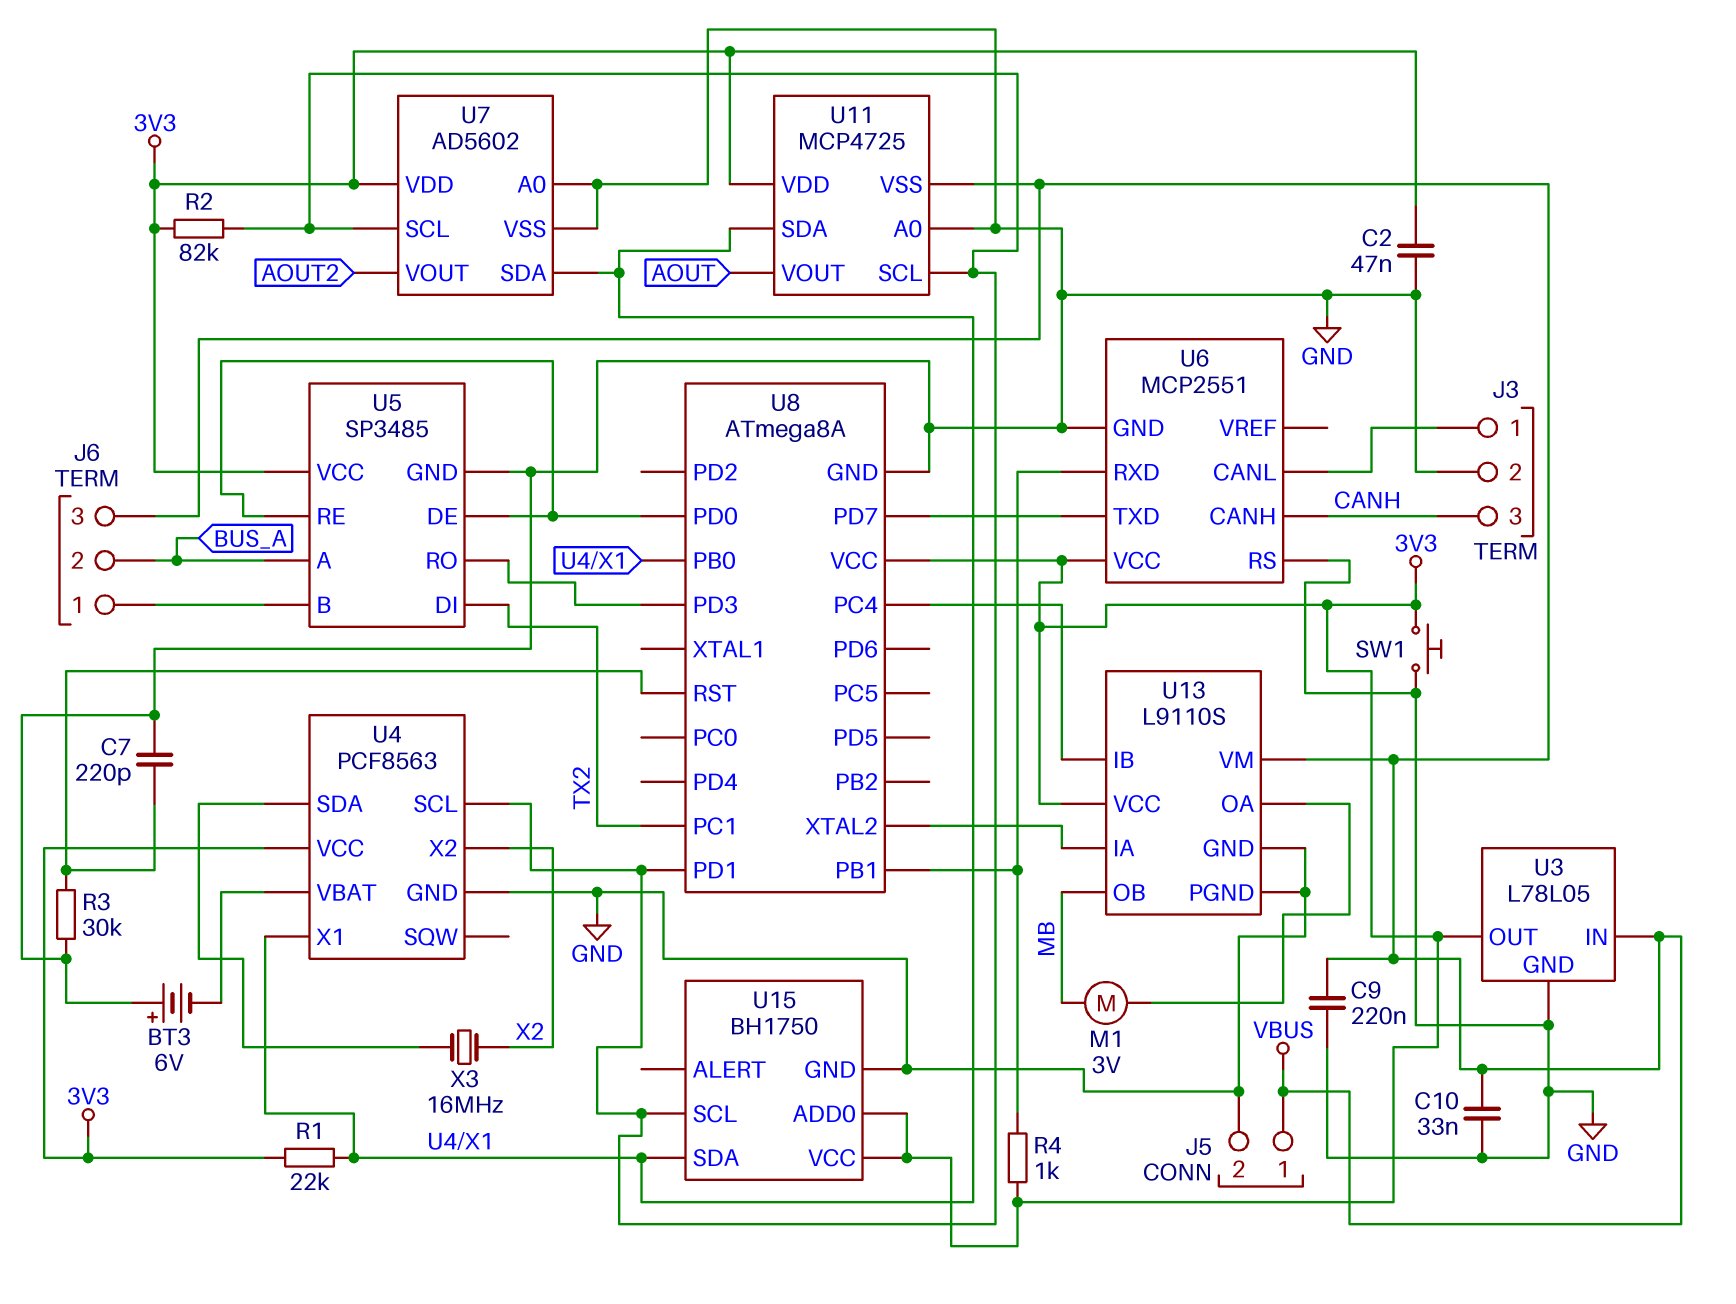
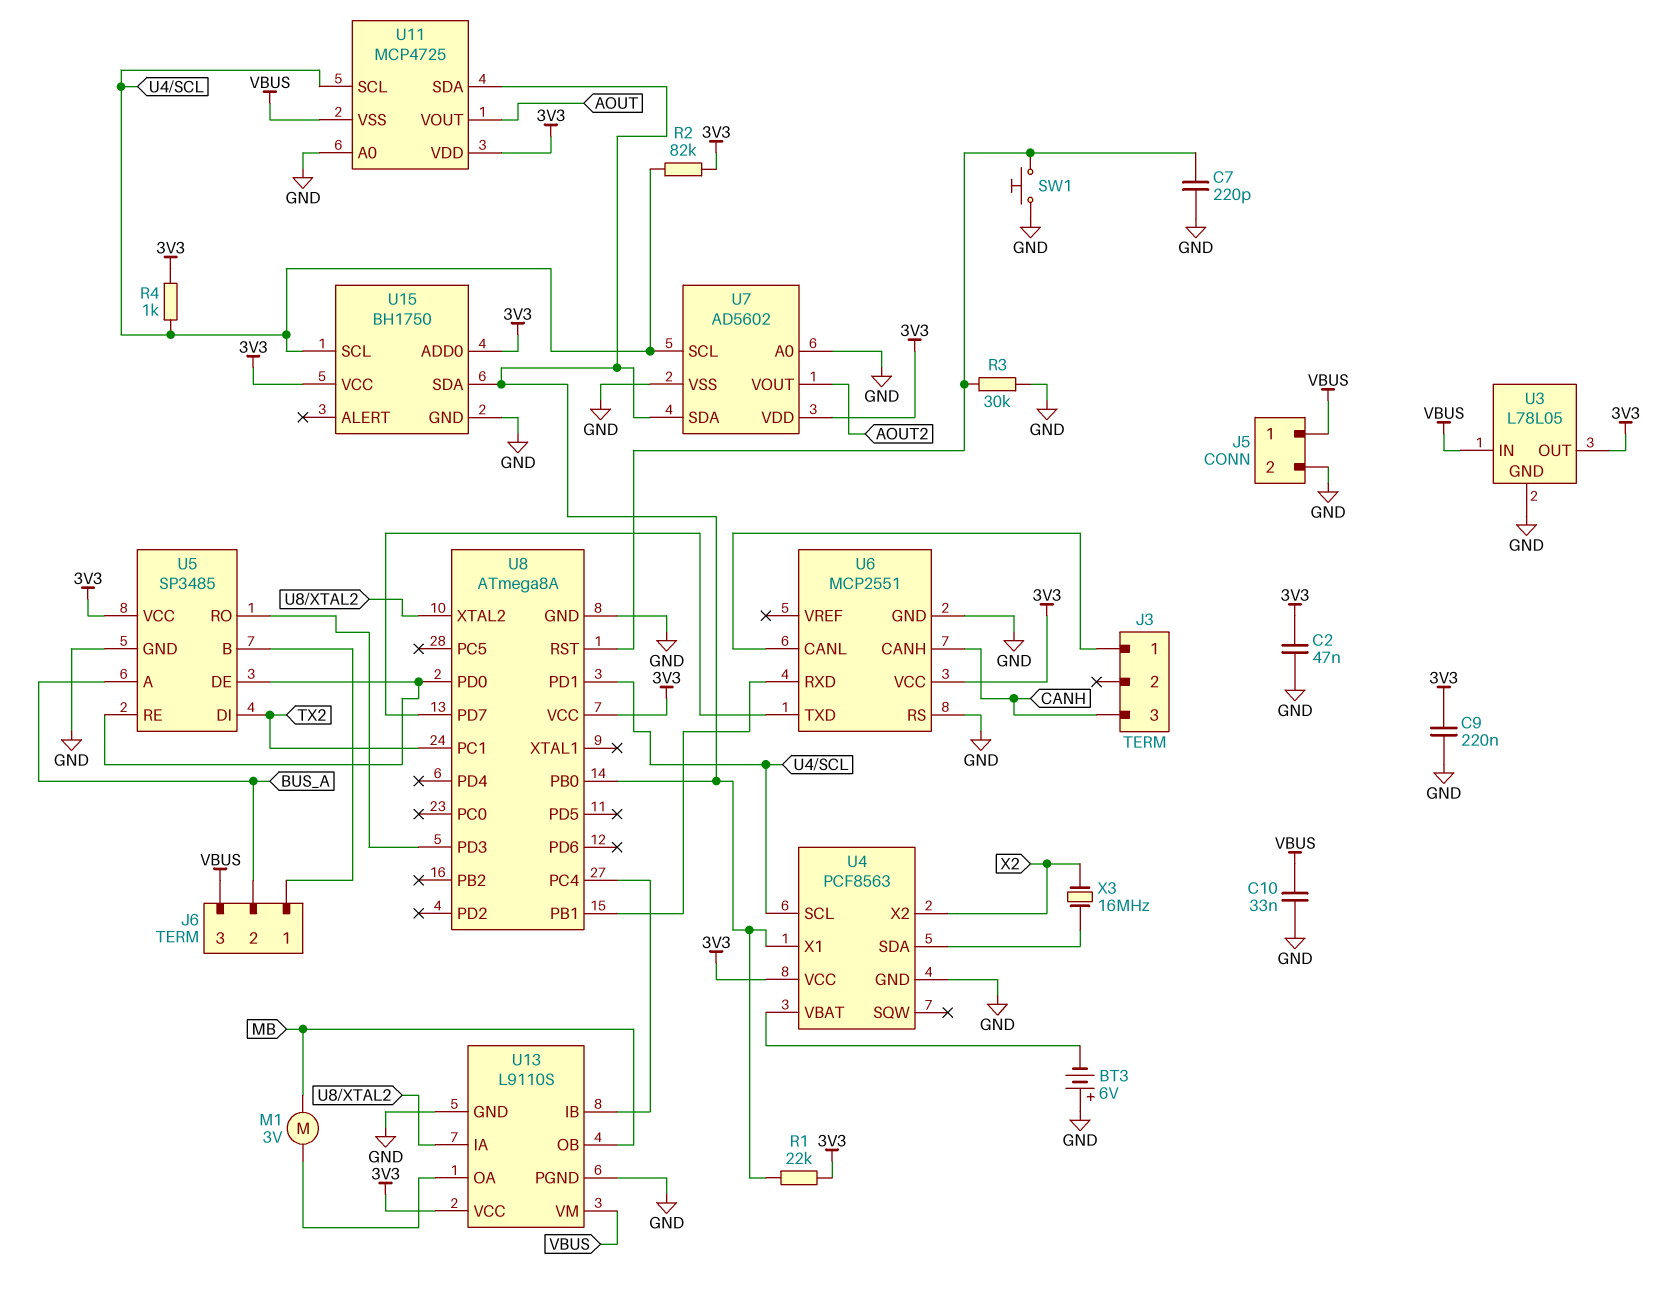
C9: 220nF (GND, VBUS) -> 220nF (3V3, GND)
J3 pin 2: GND -> none
R4: 1k (3V3, U6/RXD) -> 1k (3V3, U4/SCL)
SW1: button (3V3, GND) -> button (GND, U8/RST)

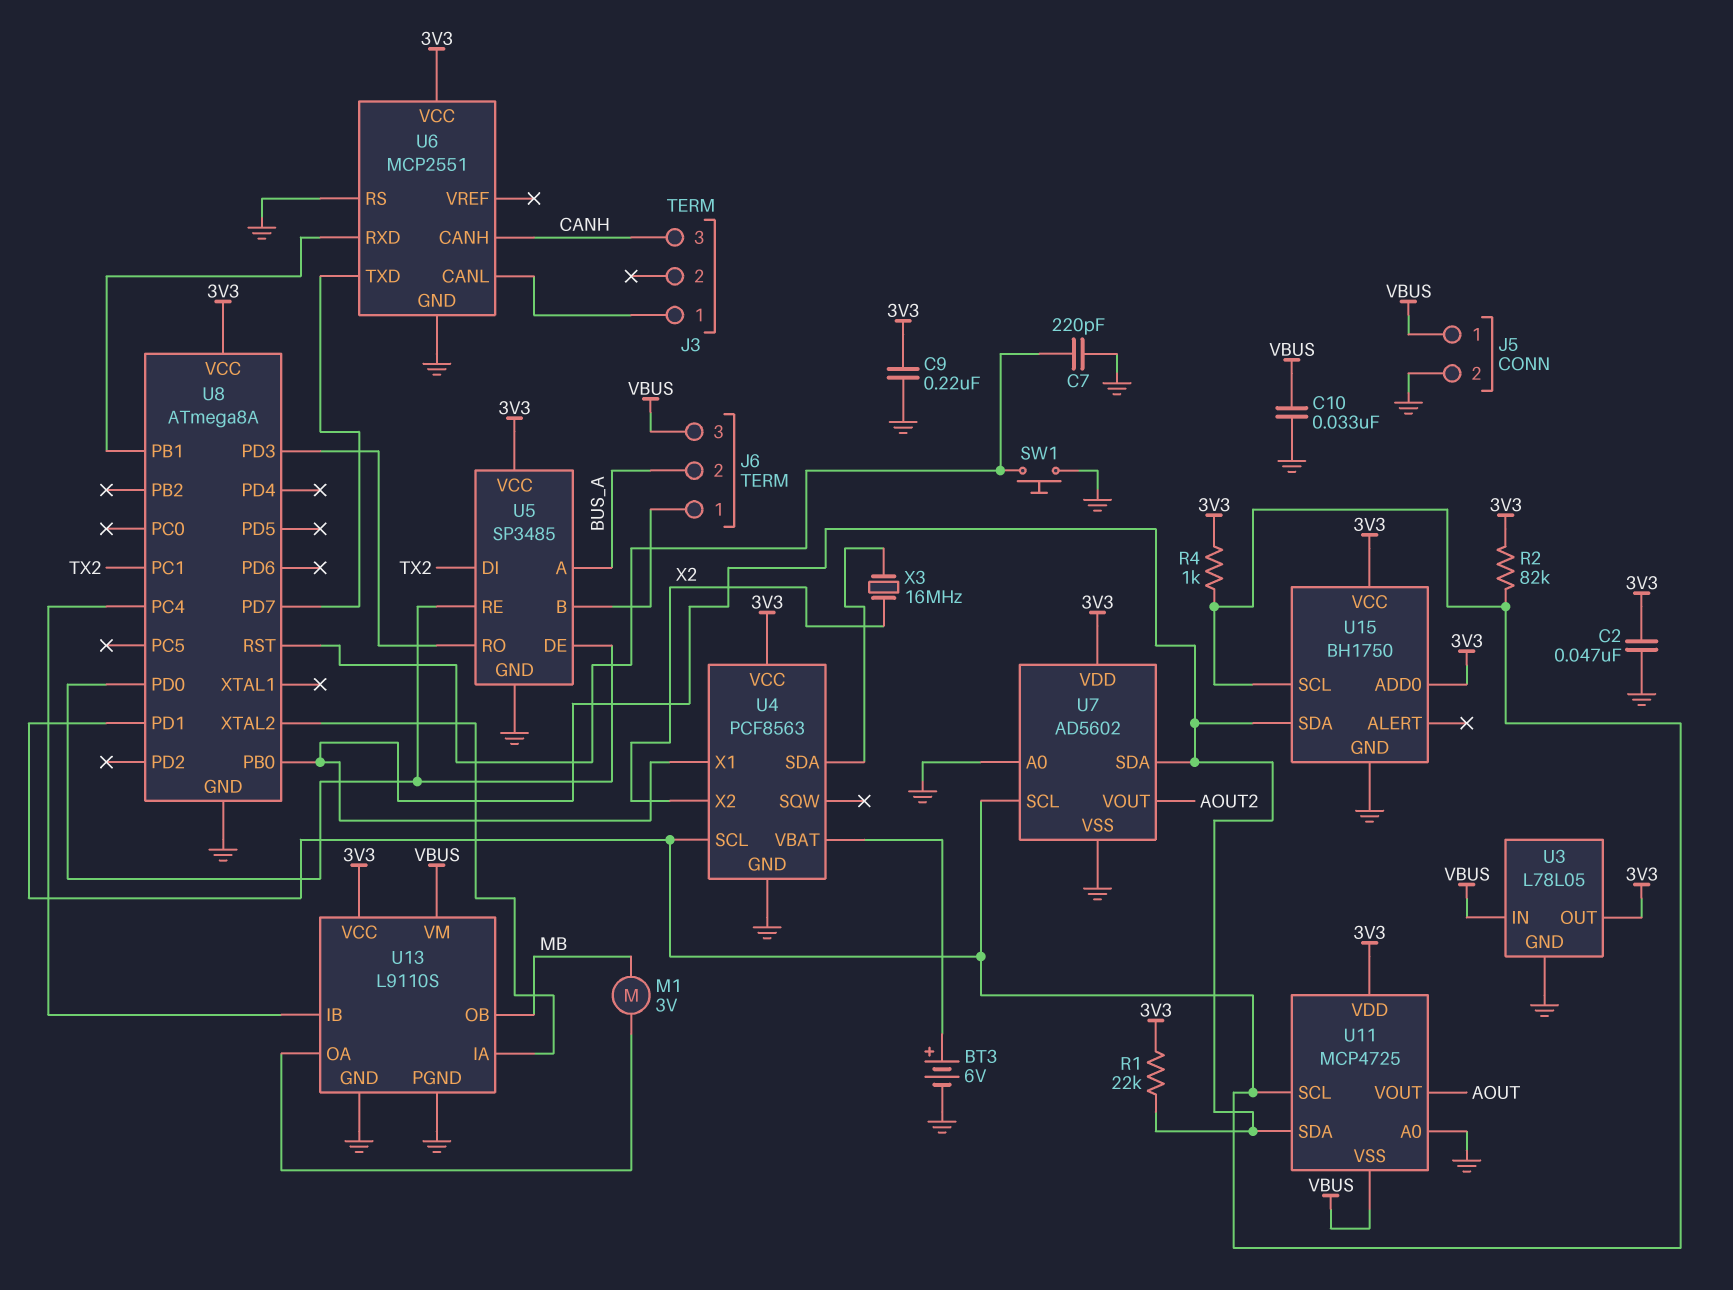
BT3: 6V (plus GND, minus U4/VBAT) -> 6V (plus U4/VBAT, minus GND)
R3: 30k (GND, U8/RST) -> none

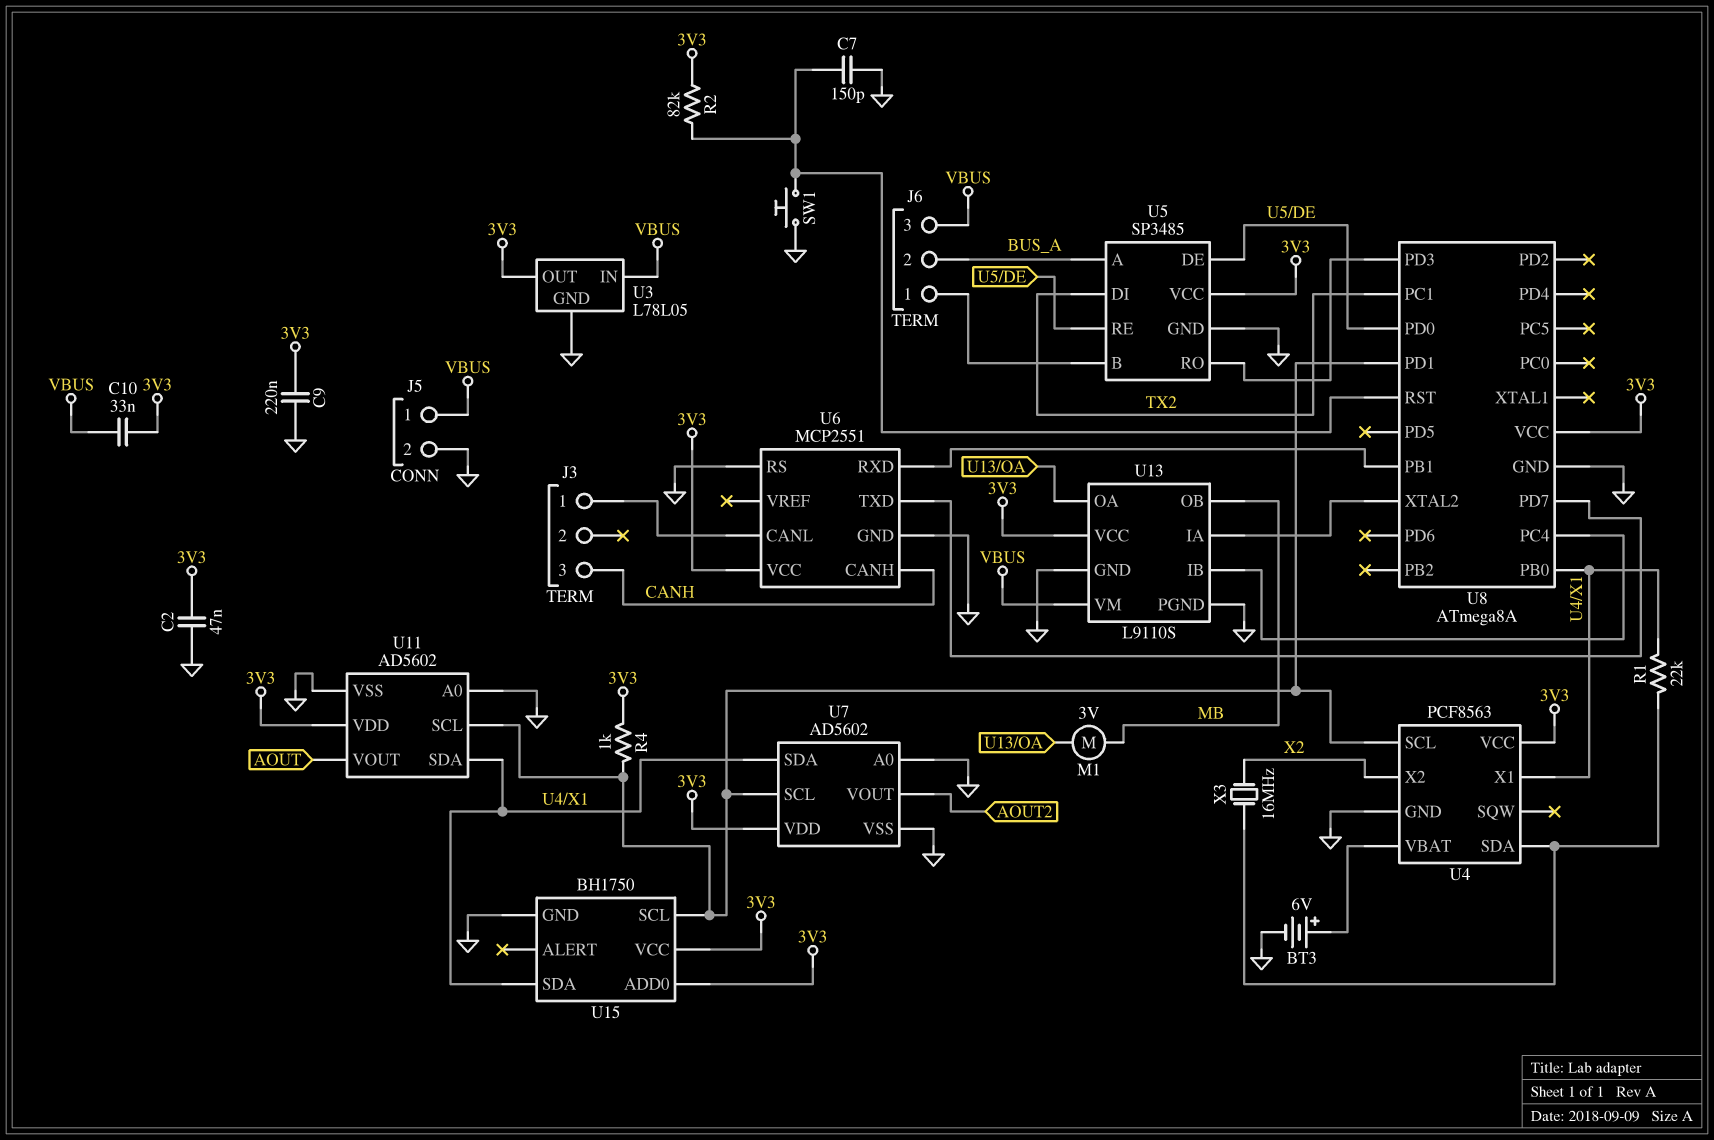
C7: 220pF (GND, U8/RST) -> 150pF (GND, U8/RST)
C10: 33nF (GND, VBUS) -> 33nF (3V3, VBUS)
R1: 22k (3V3, U4/X1) -> 22k (U4/SDA, U4/X1)
R2: 82k (3V3, U4/SCL) -> 82k (3V3, U8/RST)
U11: MCP4725 -> AD5602
U11 pin VSS: VBUS -> GND

